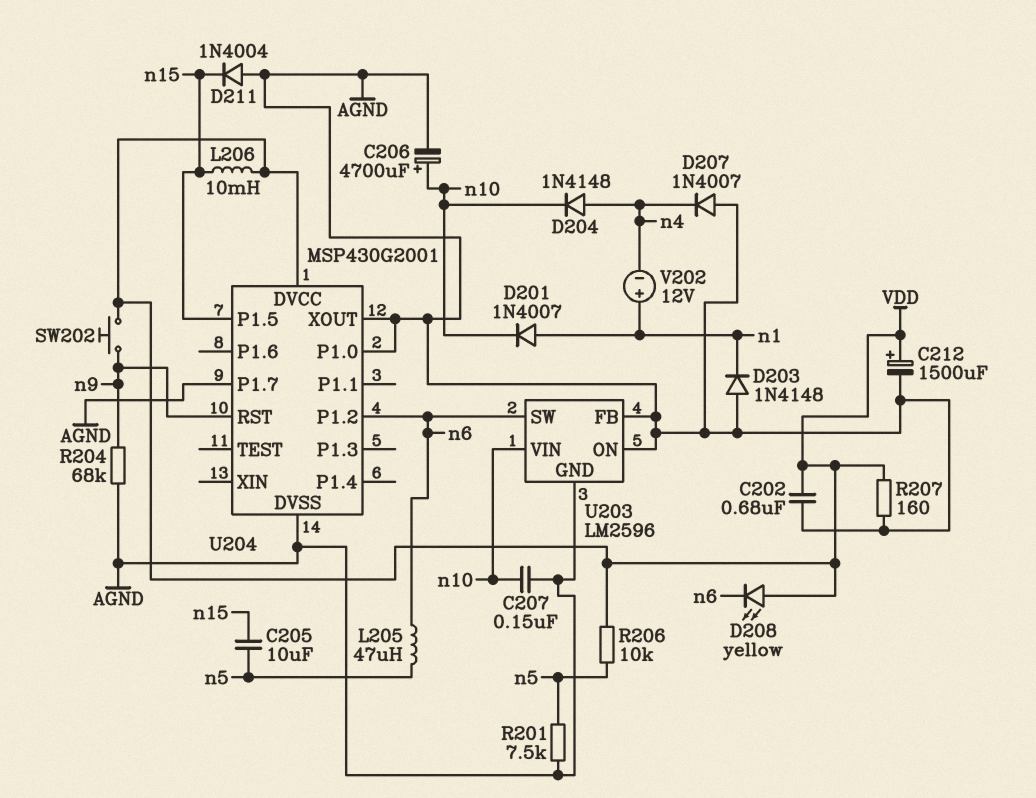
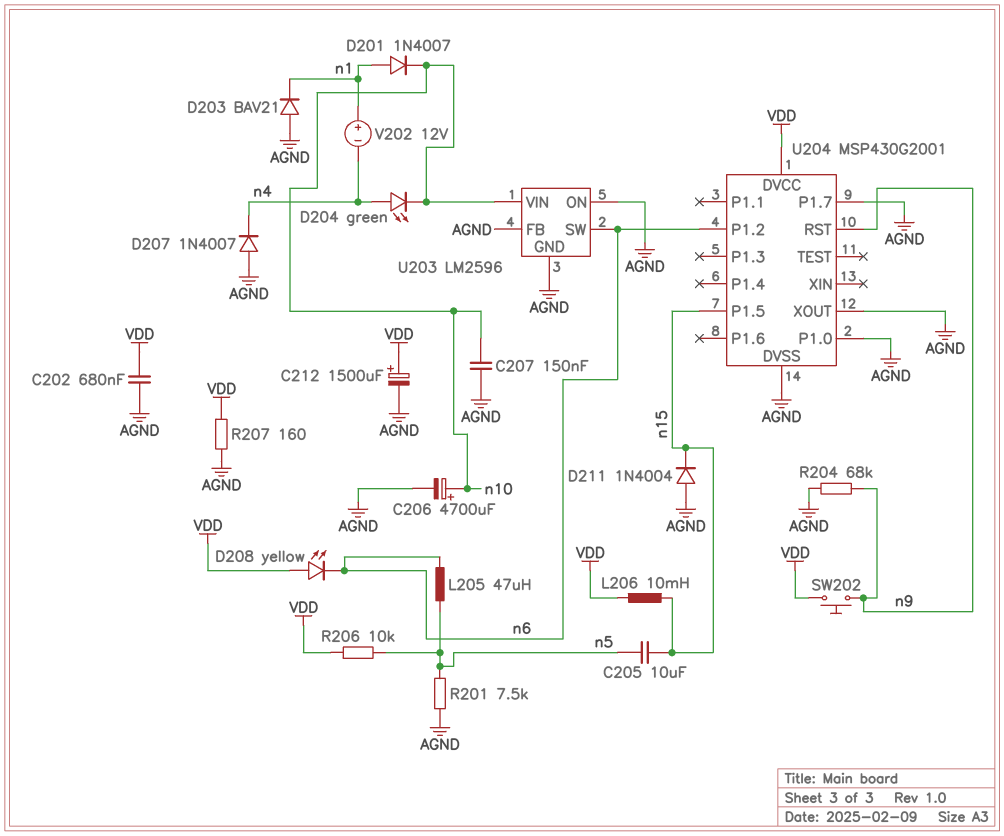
D203: diode 1N4148 (A AGND, K n1) -> diode BAV21 (A AGND, K n1)
D204: diode 1N4148 (A n4, K n10) -> LED green (A n4, K n10)

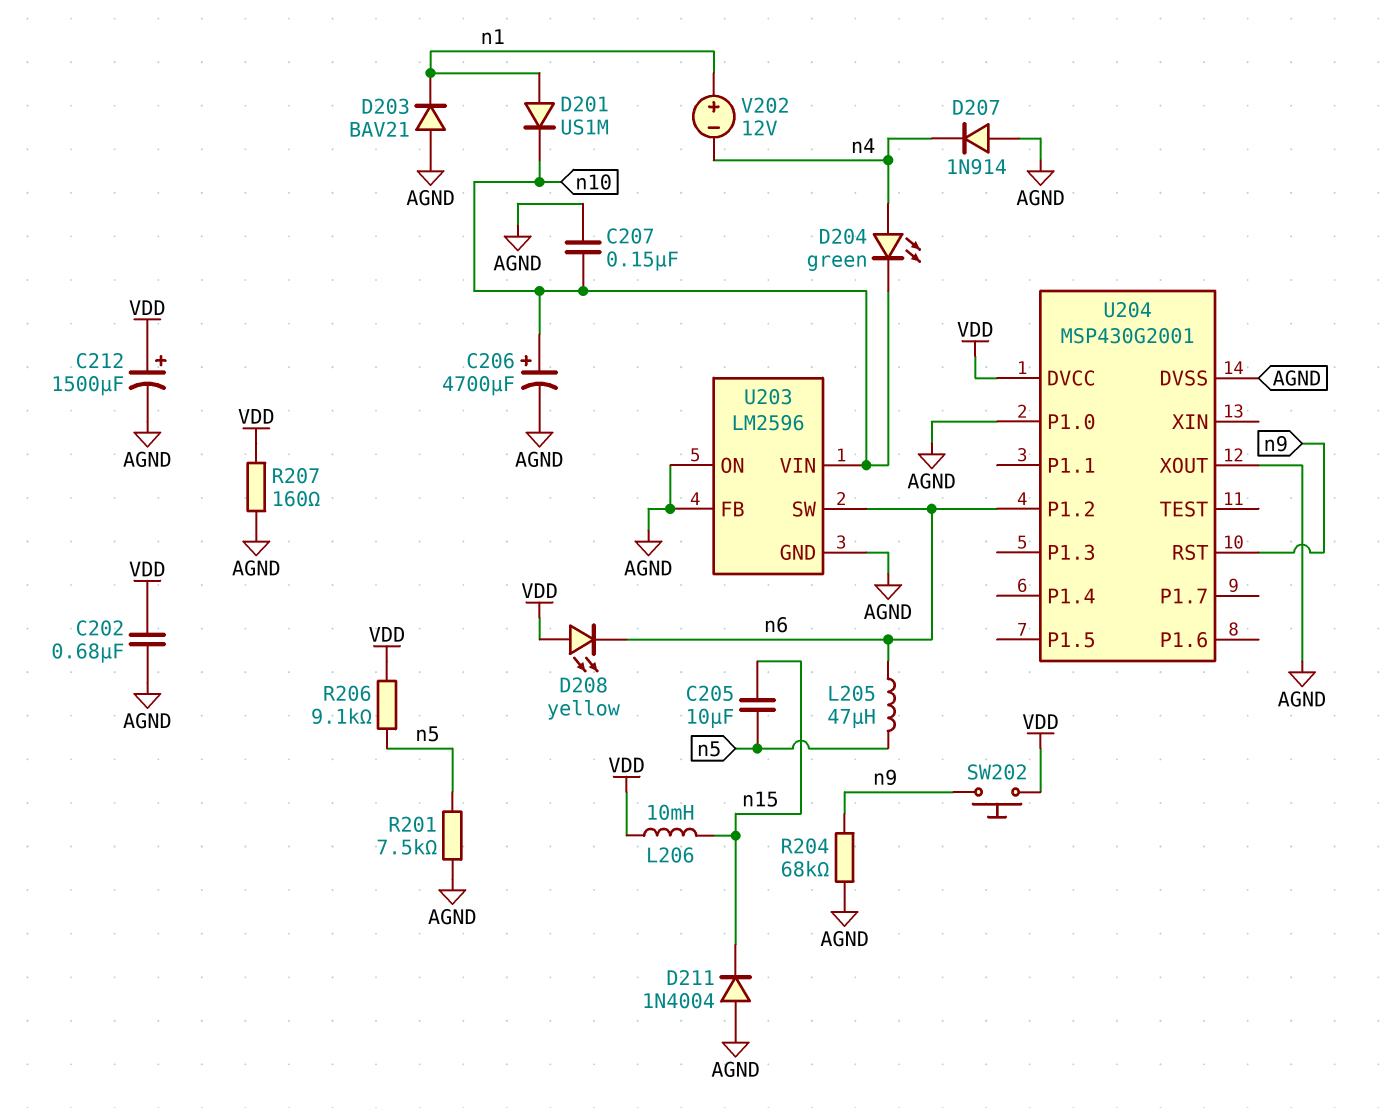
D201: diode 1N4007 (A n1, K n10) -> diode US1M (A n1, K n10)
D207: diode 1N4007 (A AGND, K n4) -> diode 1N914 (A AGND, K n4)
R206: 10k (VDD, n5) -> 9.1k (VDD, n5)
U204 pin P1.5: n15 -> none
U204 pin P1.7: AGND -> none

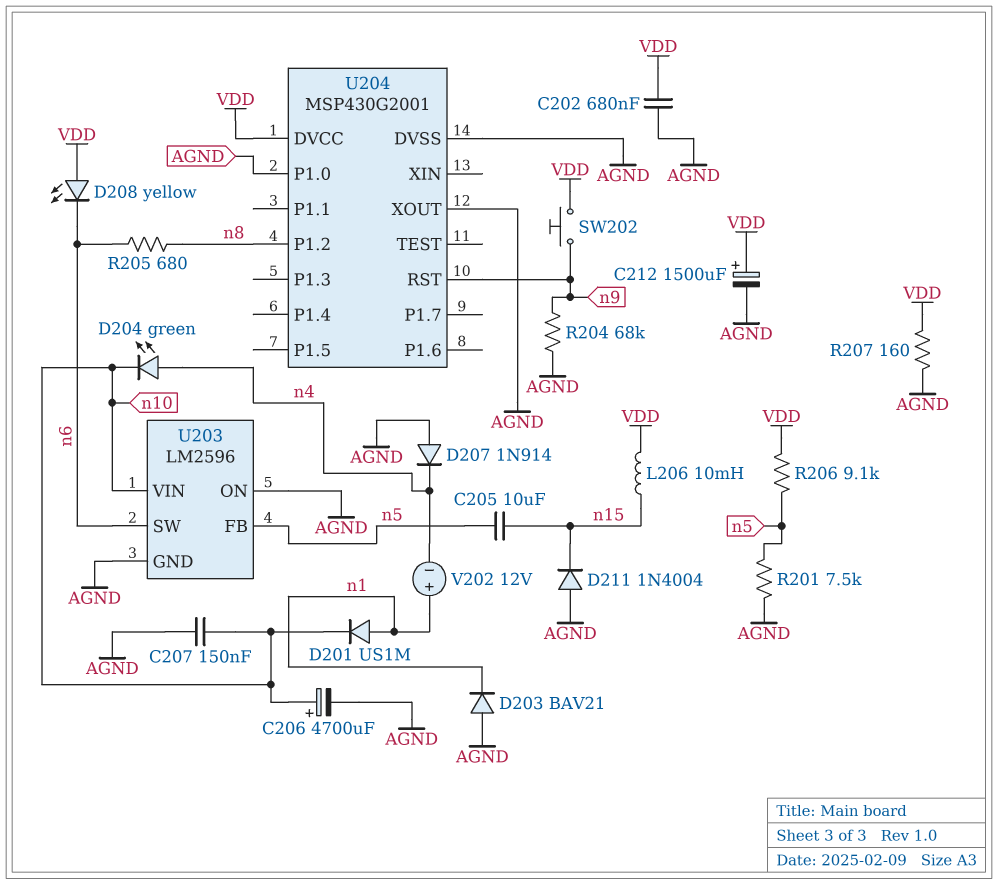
L205: 47uH (n5, n6) -> none
R205: none -> 680 (n6, n8)
U203 pin FB: AGND -> n5
U204 pin P1.2: n6 -> n8

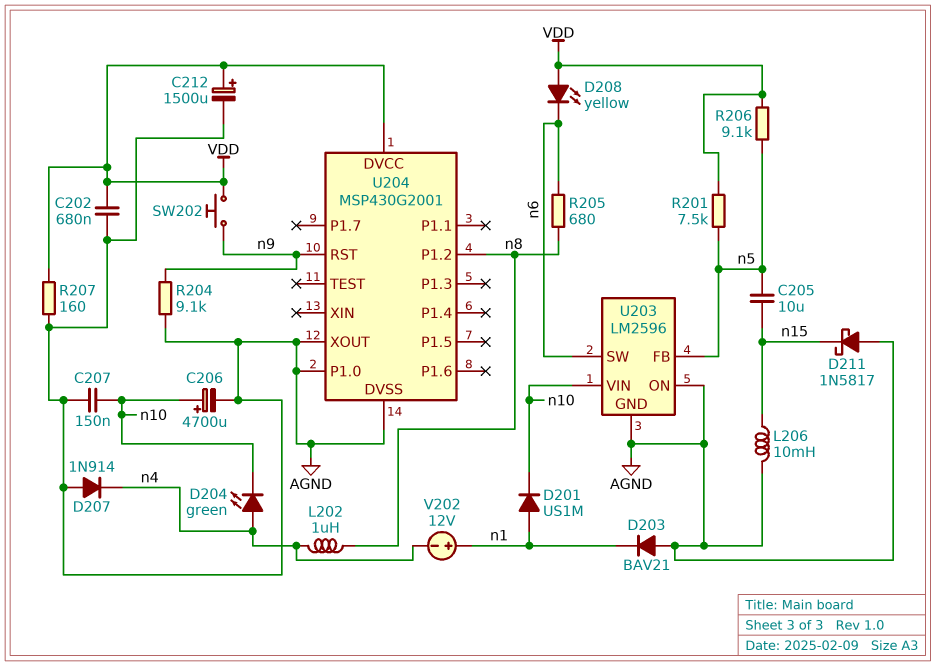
D211: diode 1N4004 (A AGND, K n15) -> schottky 1N5817 (A AGND, K n15)
L202: none -> 1uH (n4, n8)
L206: 10mH (VDD, n15) -> 10mH (AGND, n15)
R201: 7.5k (AGND, n5) -> 7.5k (VDD, n5)
R204: 68k (AGND, n9) -> 9.1k (AGND, n9)

